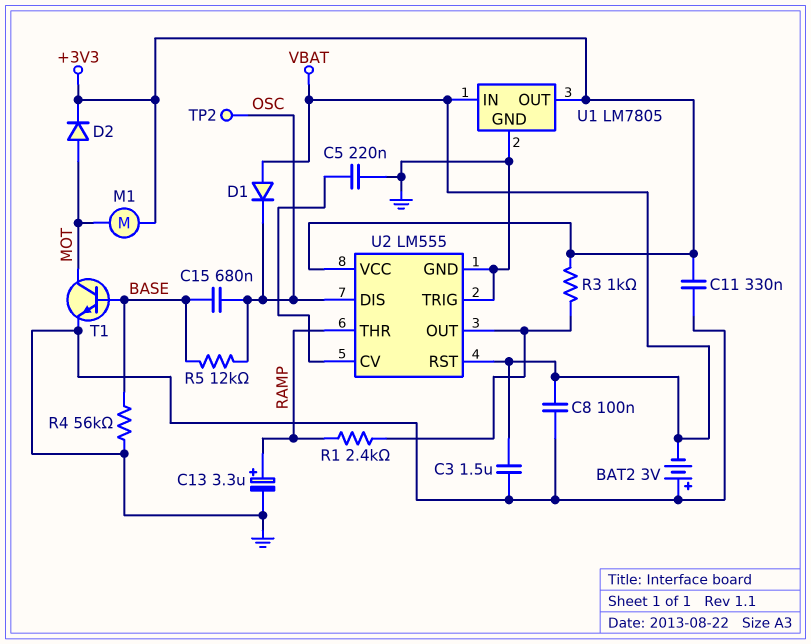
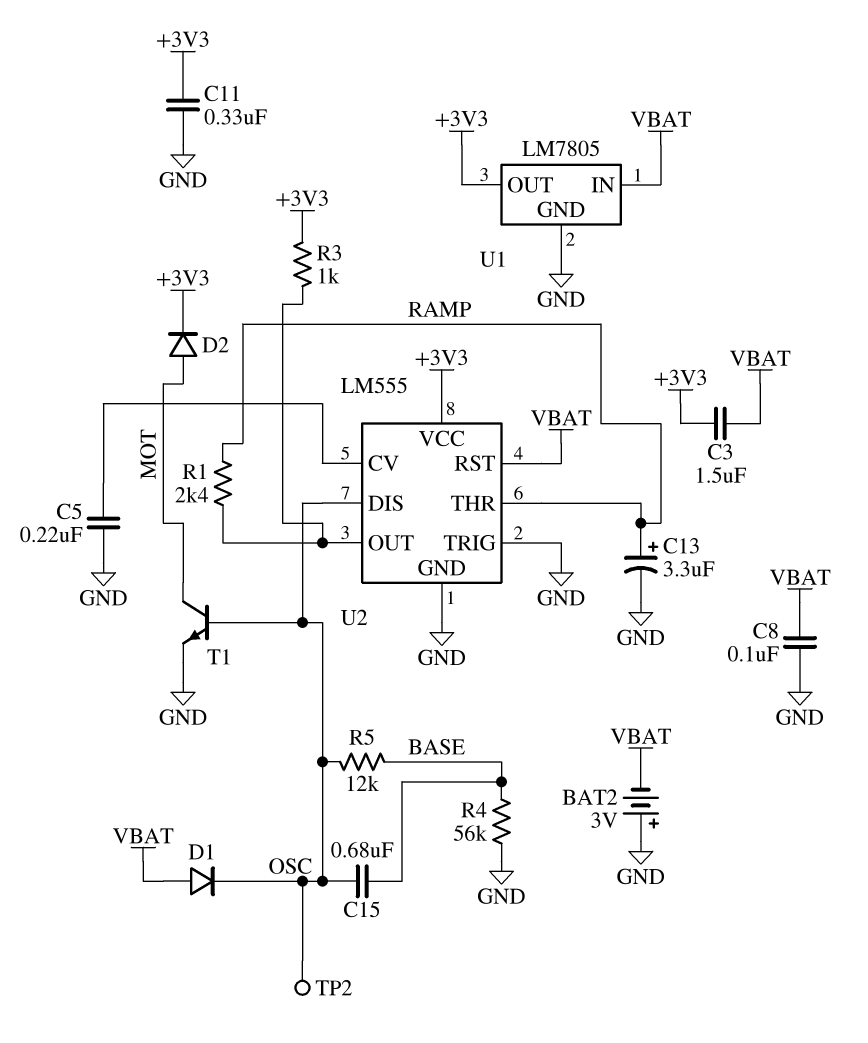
C3: 1.5uF (GND, VBAT) -> 1.5uF (+3V3, VBAT)
M1: motor (+3V3, MOT) -> none
T1: NPN (B BASE, C MOT, E GND) -> NPN (B OSC, C MOT, E GND)

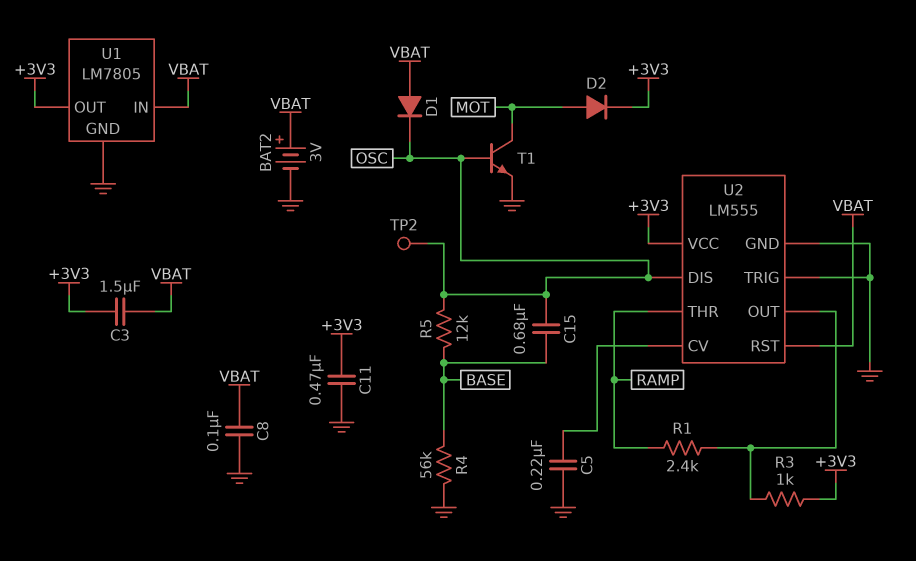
BAT2: 3V (plus GND, minus VBAT) -> 3V (plus VBAT, minus GND)
C11: 330nF (+3V3, GND) -> 470nF (+3V3, GND)
C13: 3.3uF (plus RAMP, minus GND) -> none

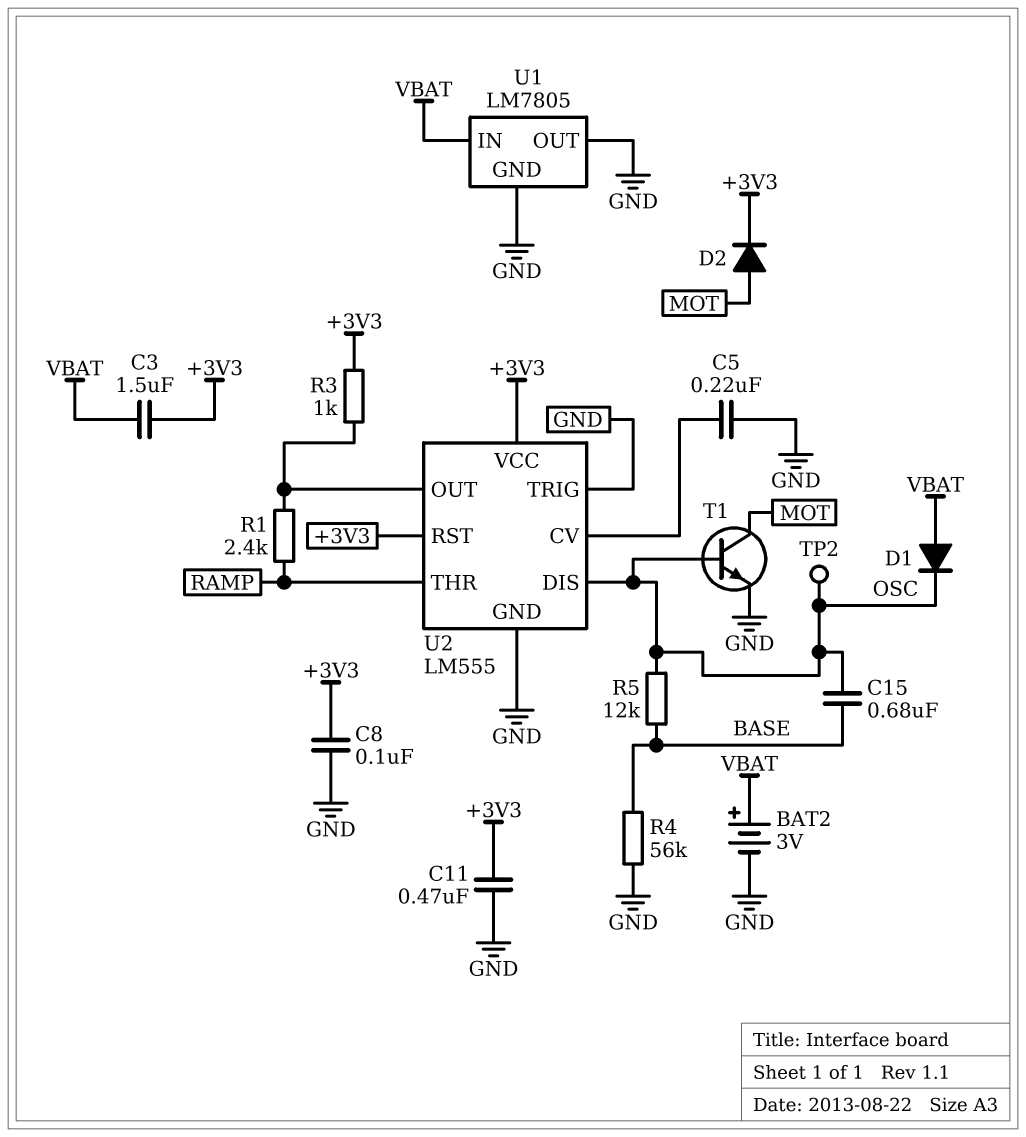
C8: 100nF (GND, VBAT) -> 100nF (+3V3, GND)
U1 pin OUT: +3V3 -> GND
U2 pin RST: VBAT -> +3V3

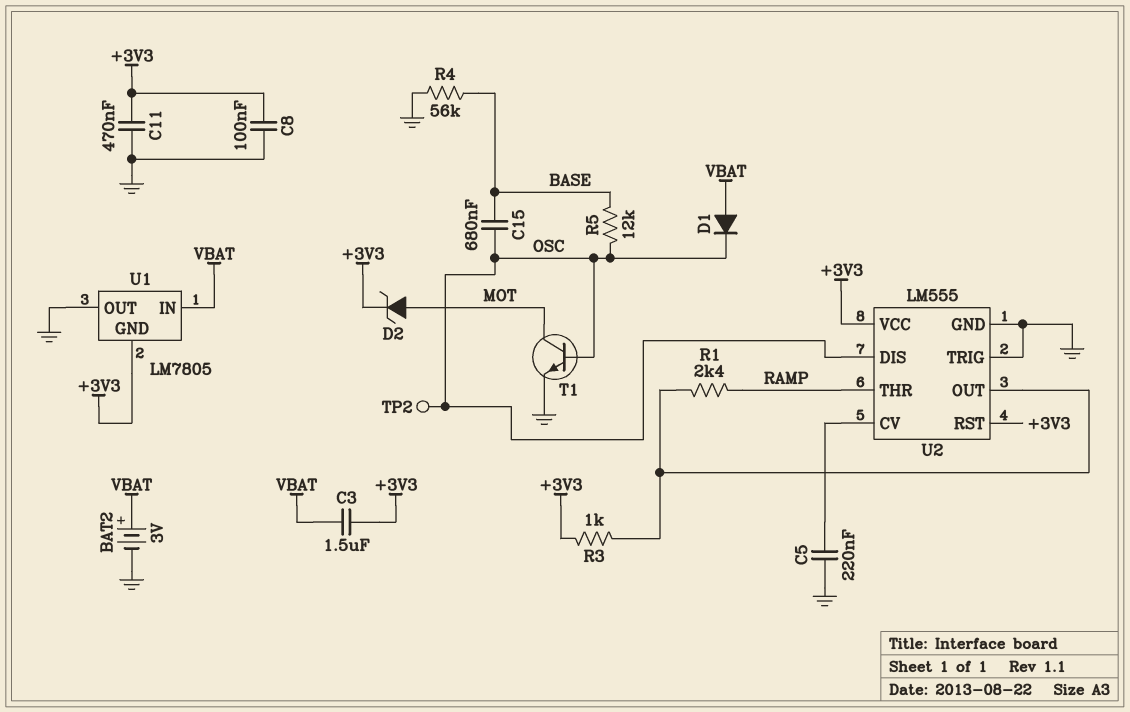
D2: diode (A MOT, K +3V3) -> zener (A MOT, K +3V3)
U1 pin GND: GND -> +3V3

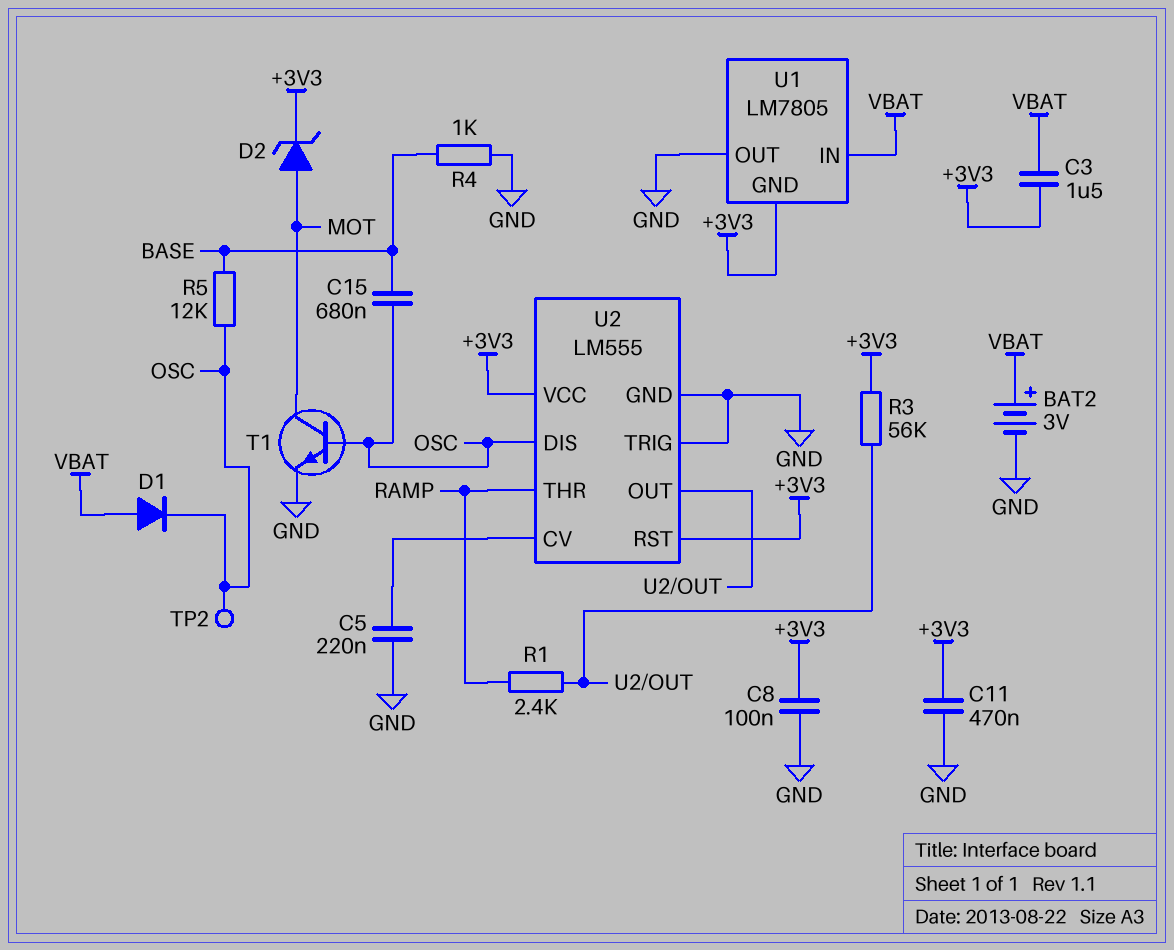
R3: 1k (+3V3, U2/OUT) -> 56k (+3V3, U2/OUT)
R4: 56k (BASE, GND) -> 1k (BASE, GND)

